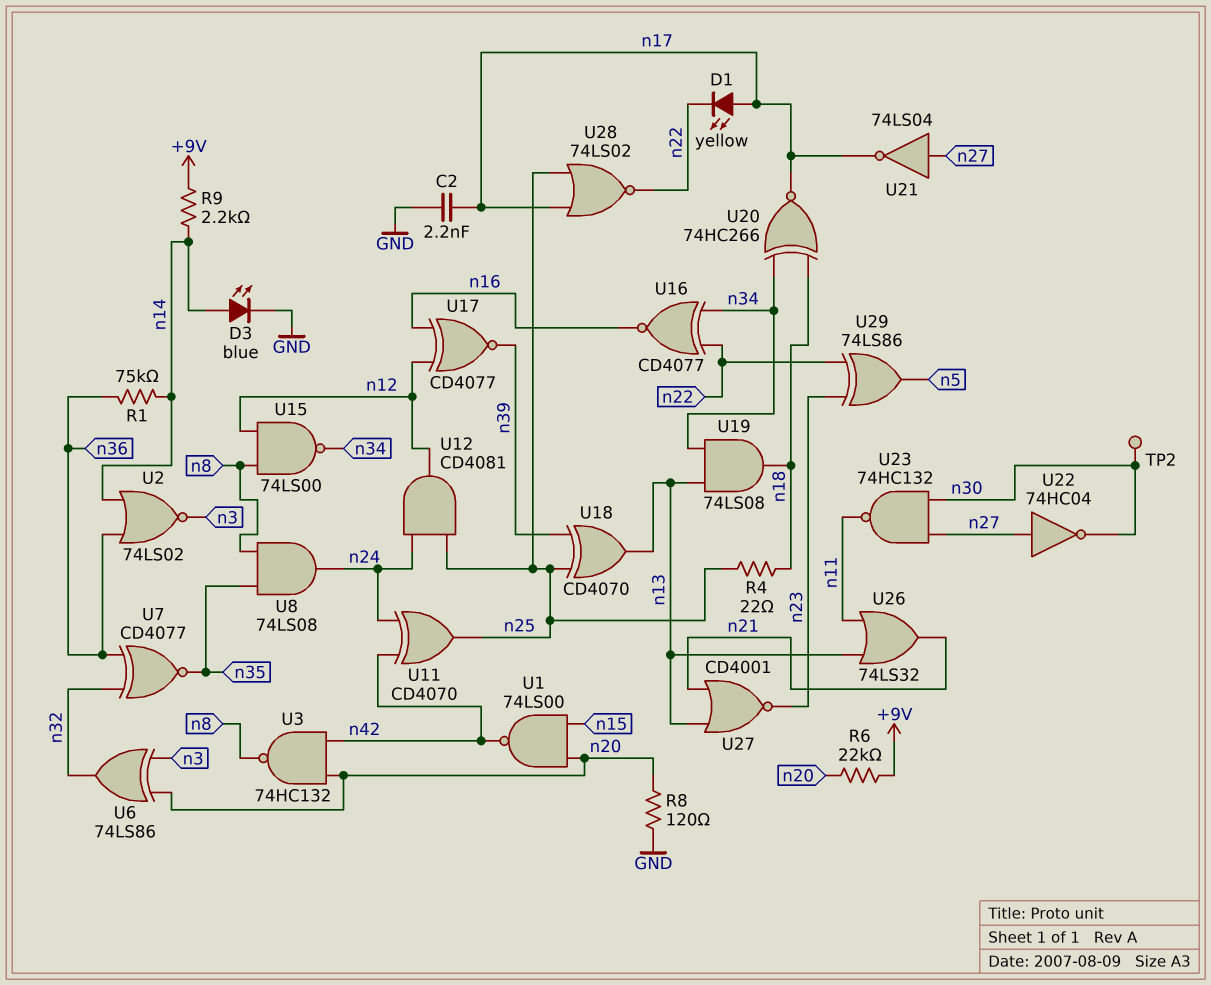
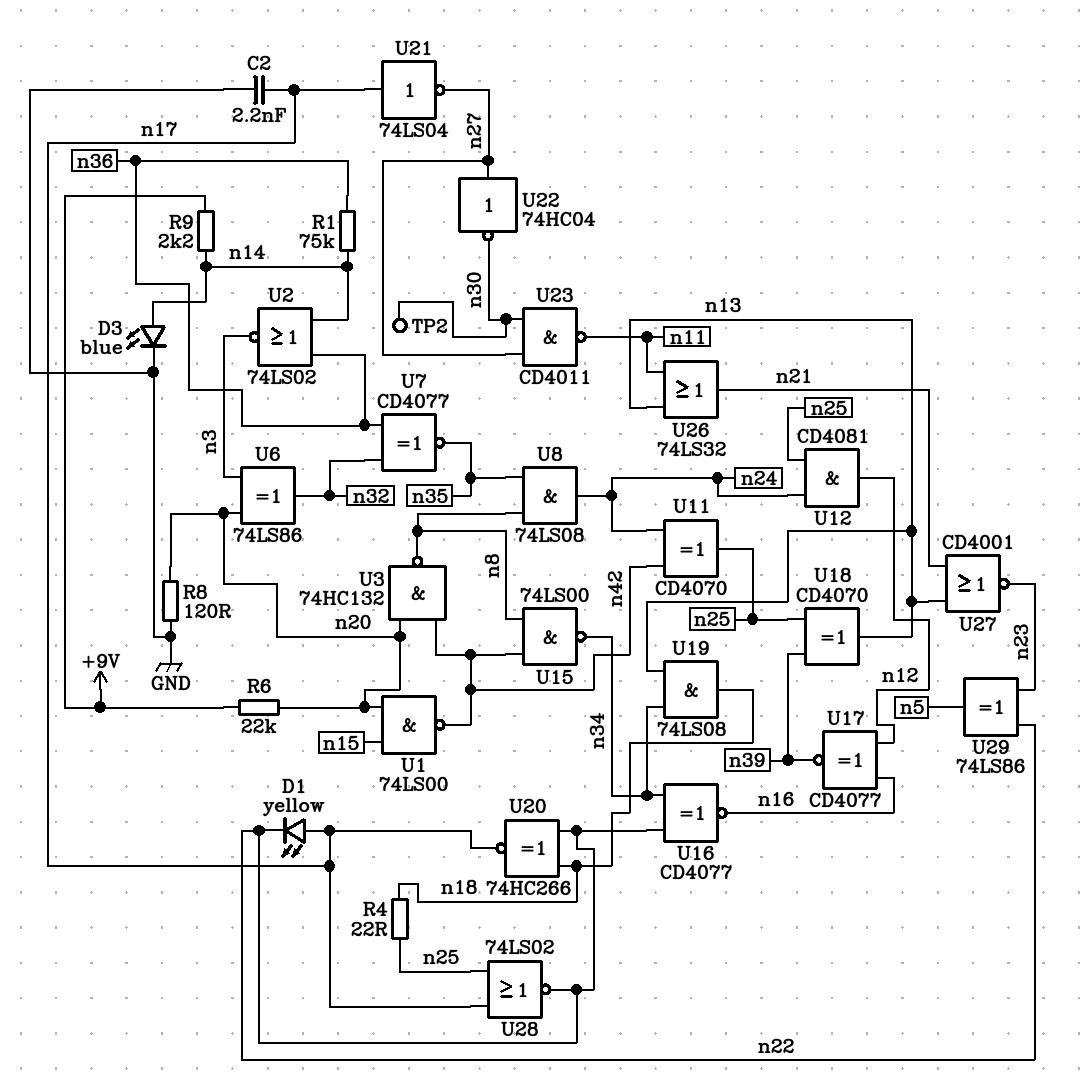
U15: NAND 74LS00 (in n8, in n12, out n34) -> NAND 74LS00 (in n8, in n42, out n34)
U20: XNOR 74HC266 (in n18, in n34, out n17) -> XNOR 74HC266 (in n18, in n22, out n17)
U21: NOT 74LS04 (in n27, out n17) -> NOT 74LS04 (in n17, out n27)
U23: NAND 74HC132 (in n27, in n30, out n11) -> NAND CD4011 (in n27, in n30, out n11)

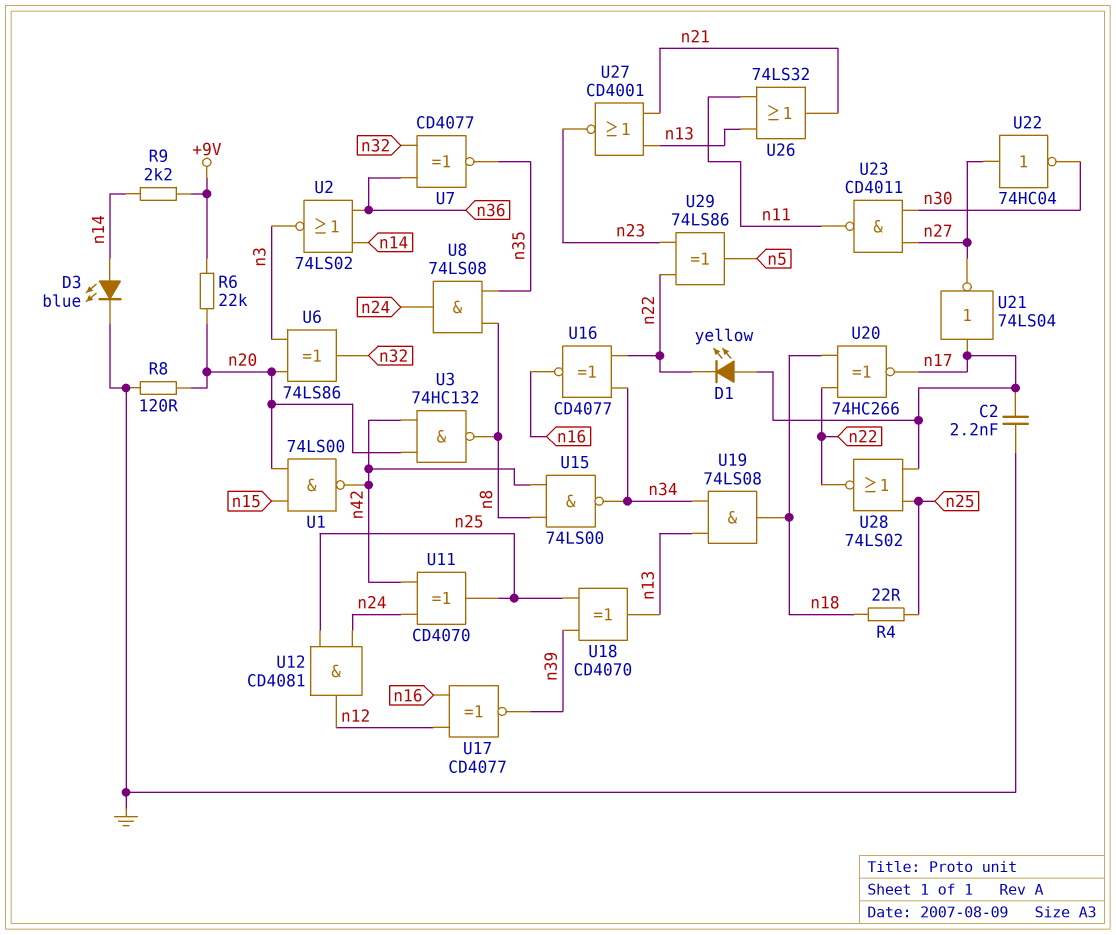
R1: 75k (n14, n36) -> none
TP2: test point (n30) -> none

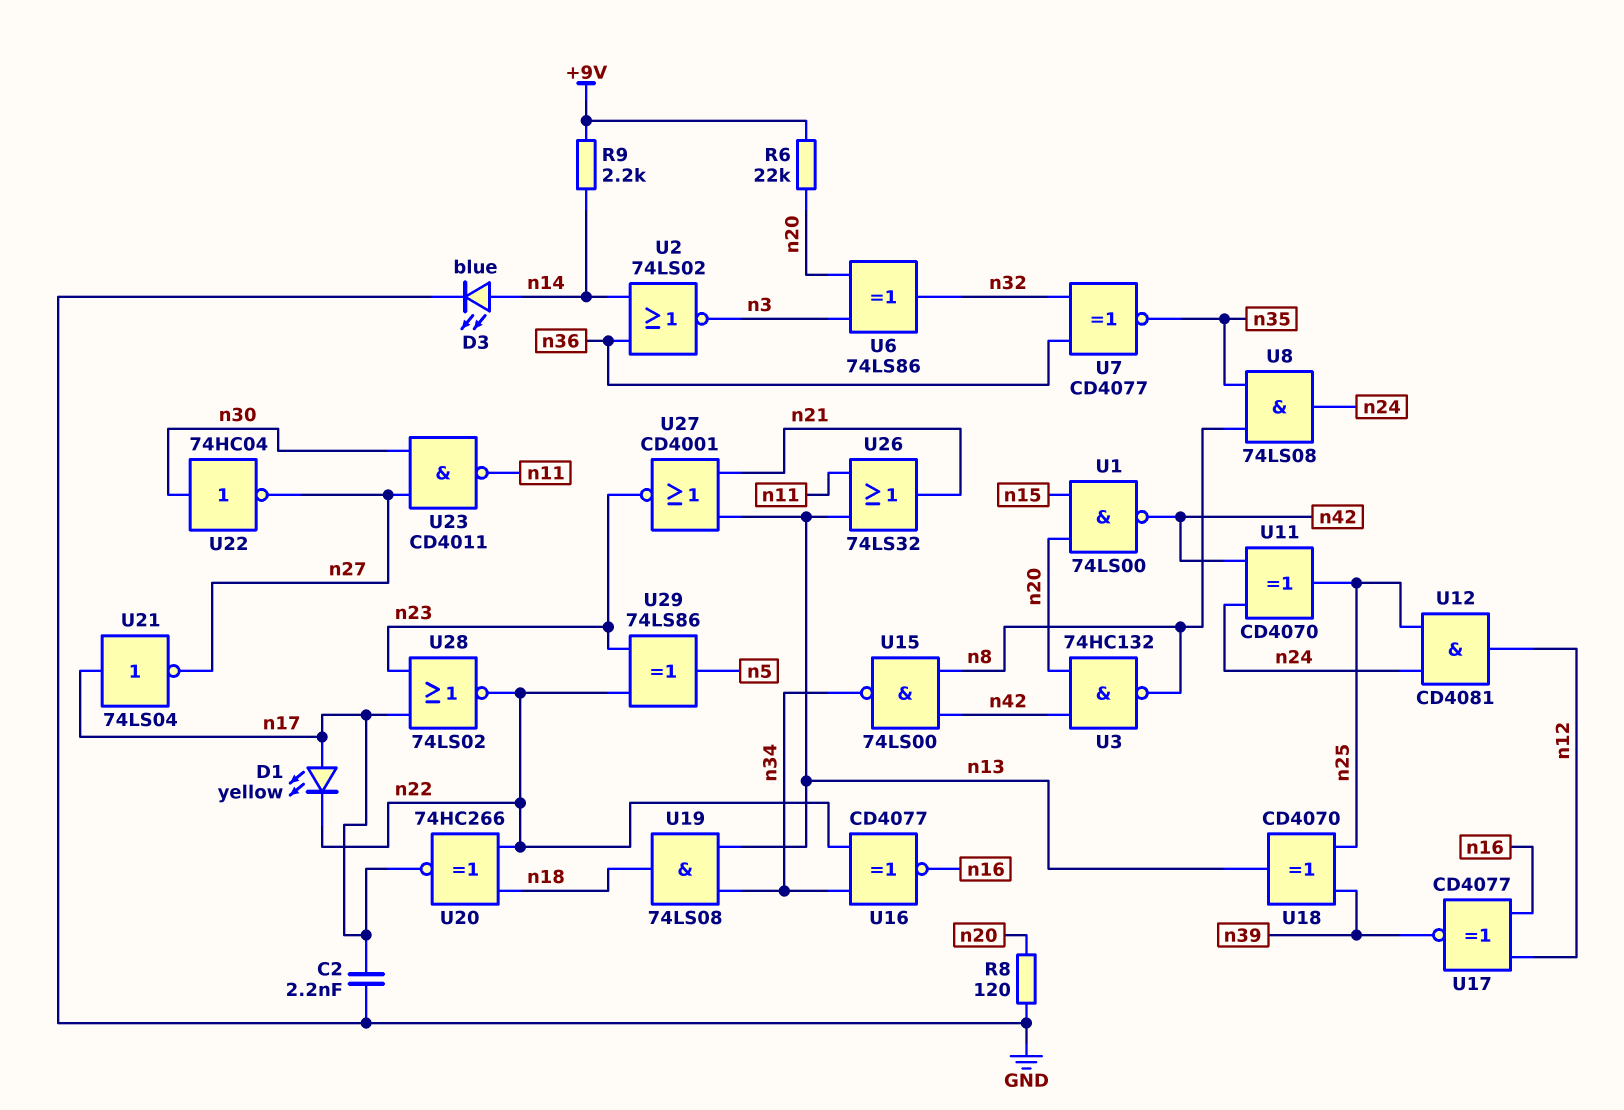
R4: 22 (n18, n25) -> none
U22: NOT 74HC04 (in n27, out n30) -> NOT 74HC04 (in n30, out n27)
U28: NOR 74LS02 (in n17, in n25, out n22) -> NOR 74LS02 (in n17, in n23, out n22)

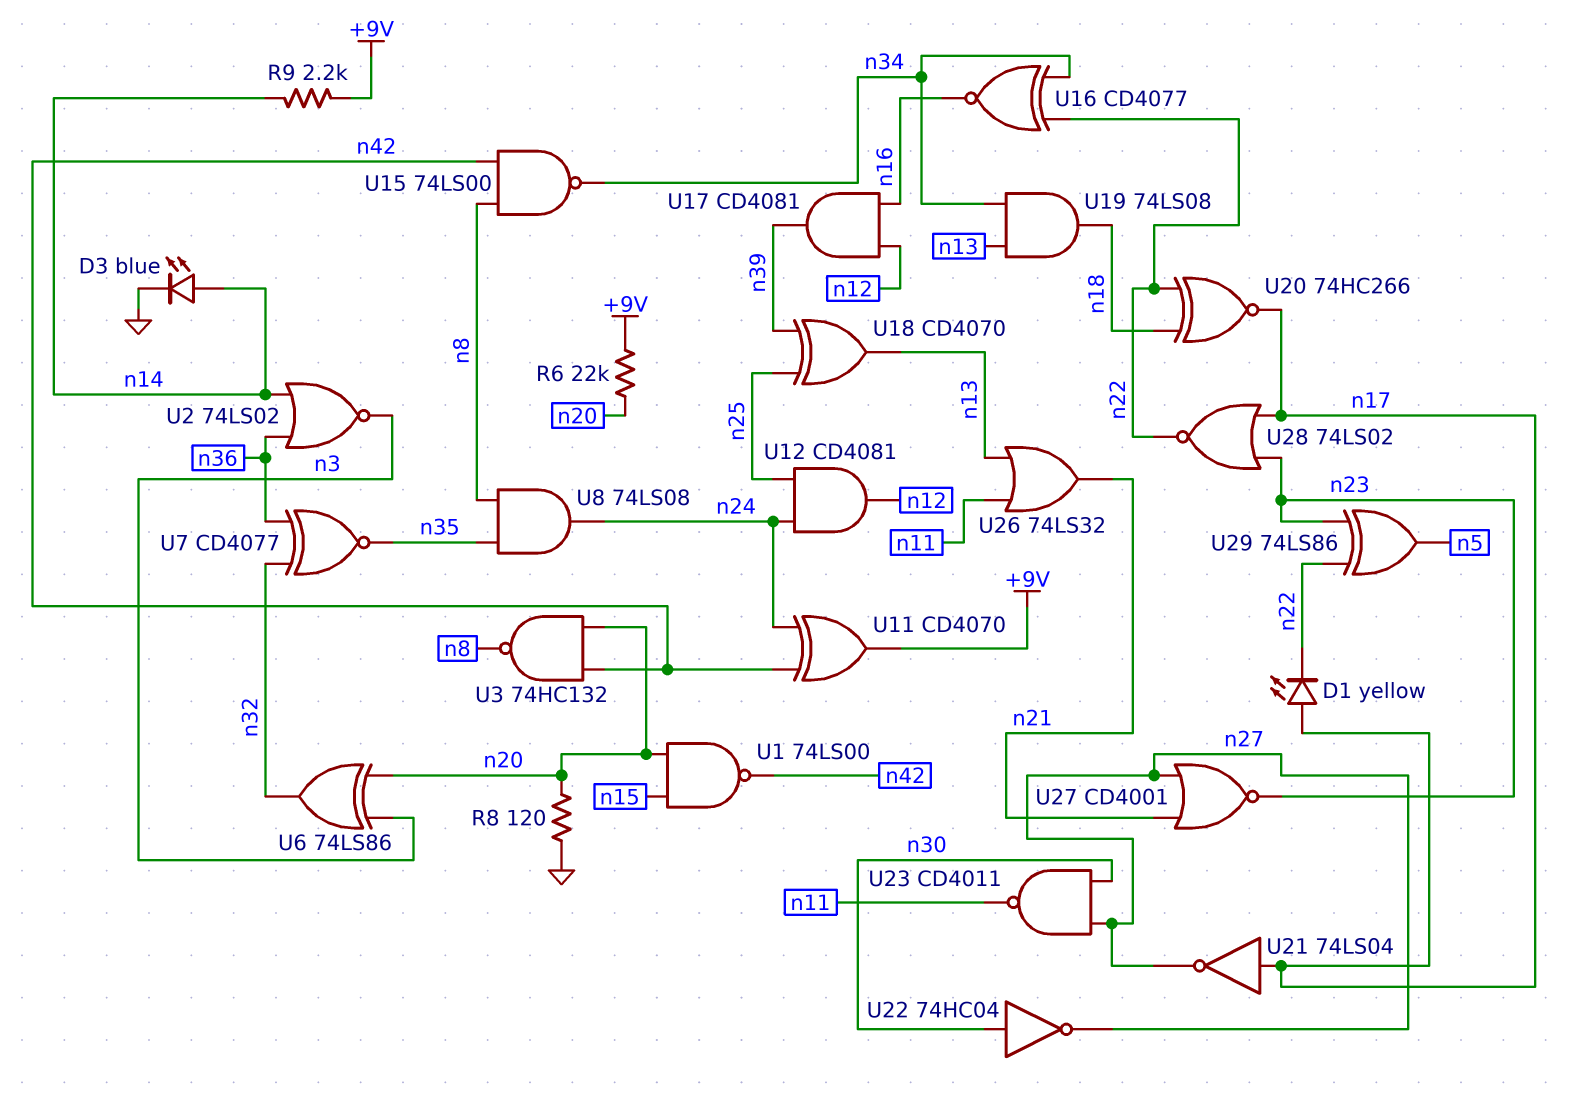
C2: 2.2nF (GND, n17) -> none
U11: XOR CD4070 (in n24, in n42, out n25) -> XOR CD4070 (in n24, in n42, out +9V)
U17: XNOR CD4077 (in n12, in n16, out n39) -> AND CD4081 (in n12, in n16, out n39)
U27: NOR CD4001 (in n13, in n21, out n23) -> NOR CD4001 (in n21, in n27, out n23)

